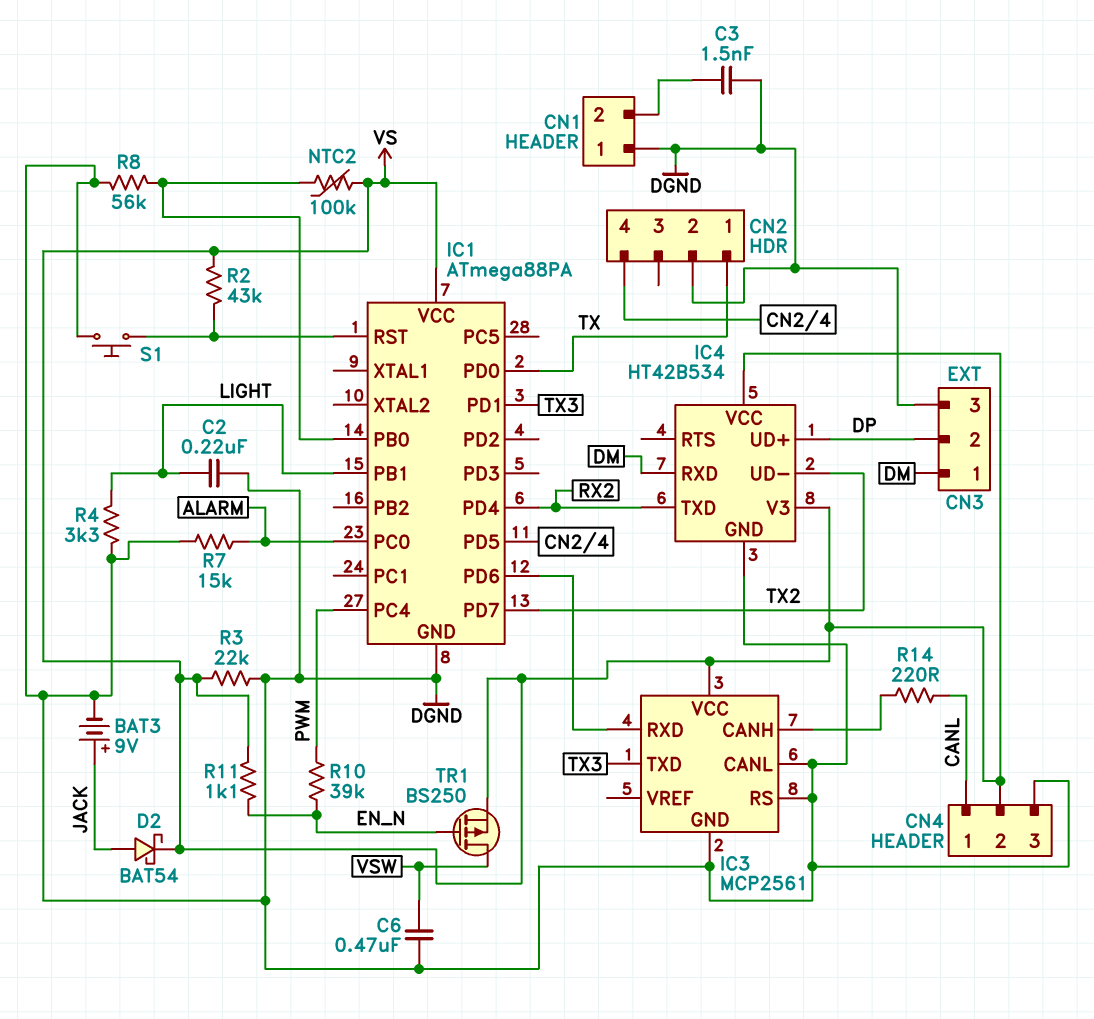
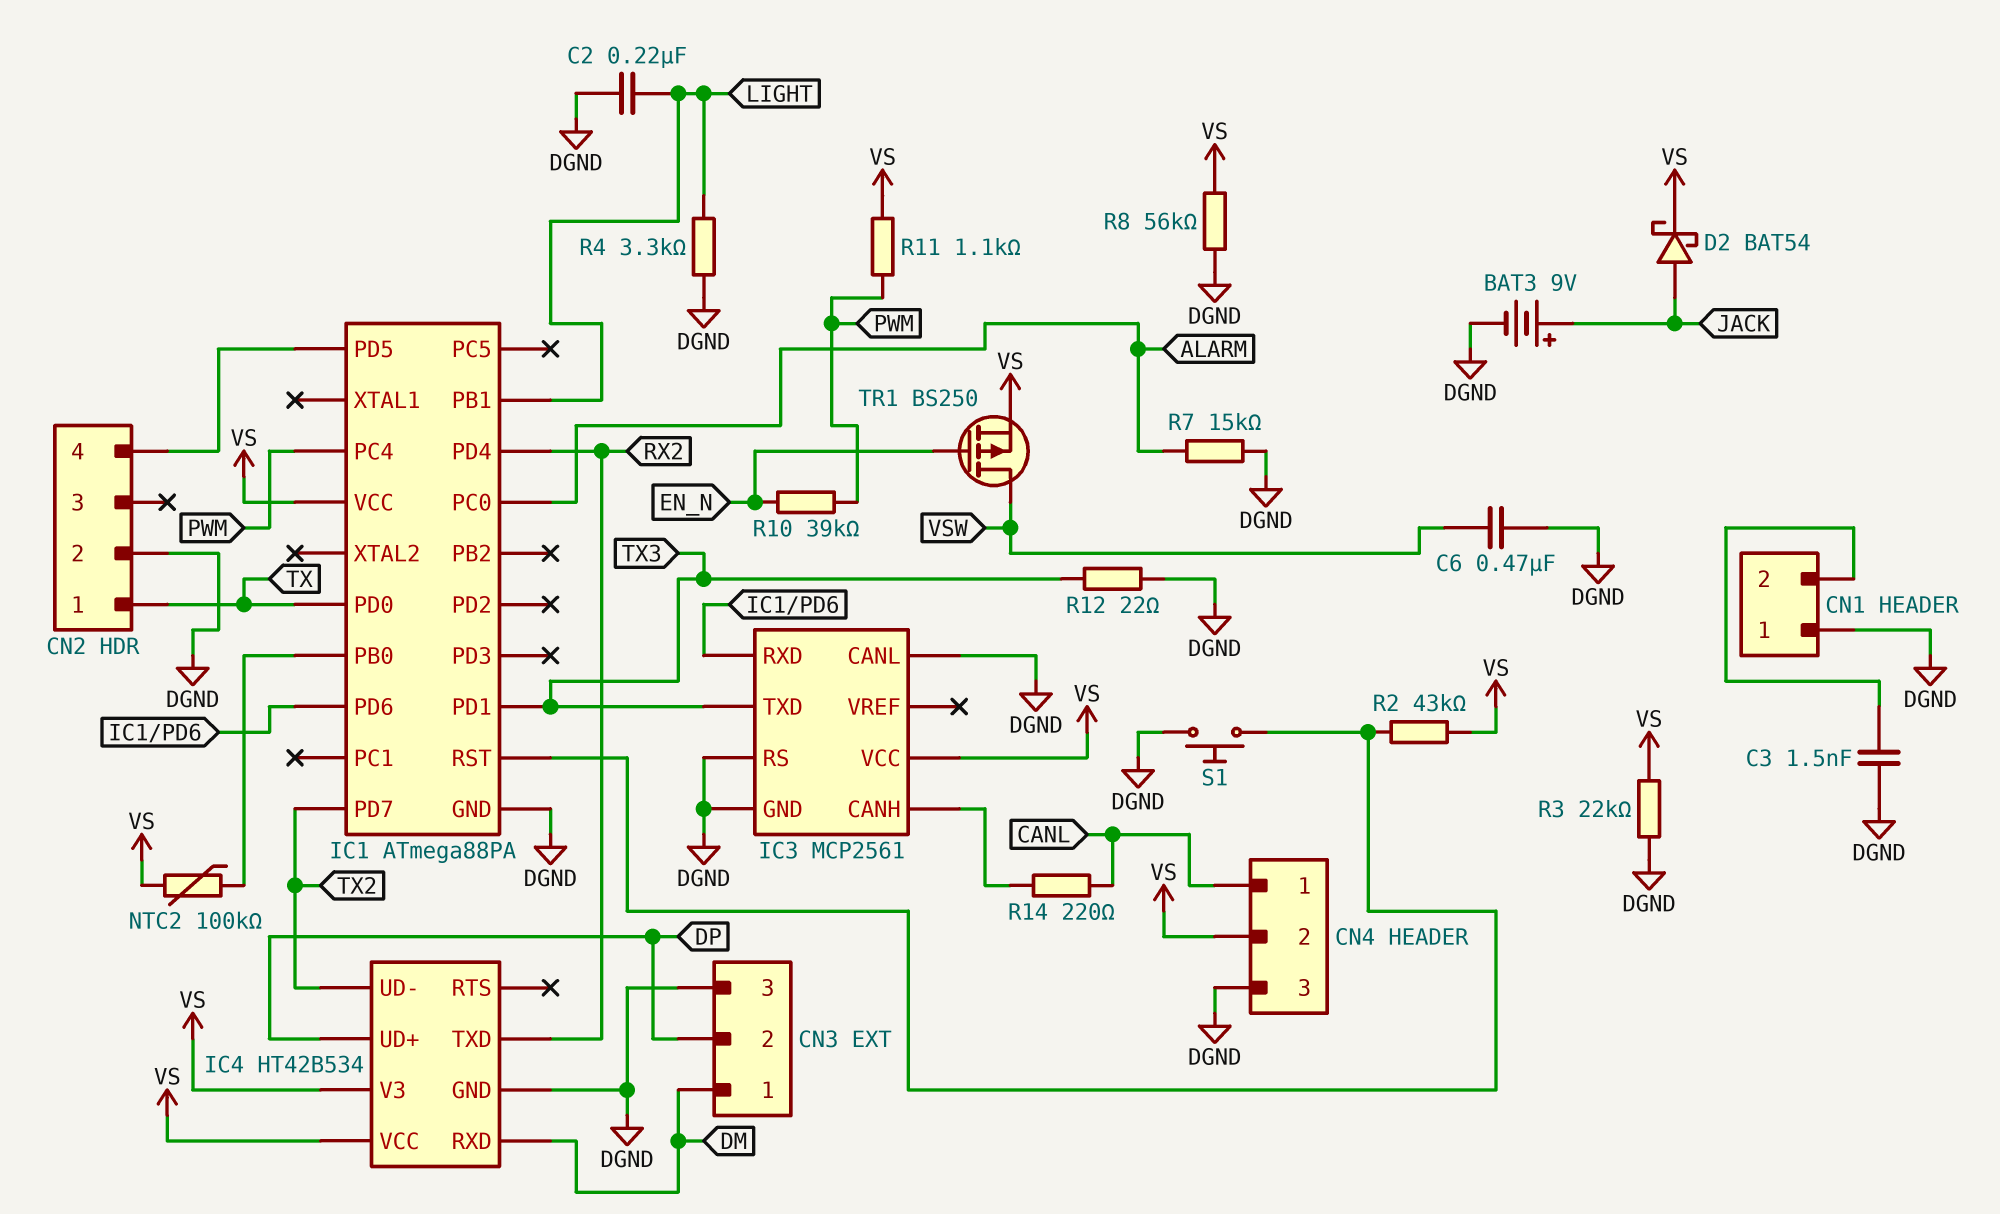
R8: 56k (DGND, IC1/PB0) -> 56k (DGND, VS)
R11: 1.1k (EN_N, VS) -> 1.1k (PWM, VS)
R12: none -> 22 (DGND, TX3)

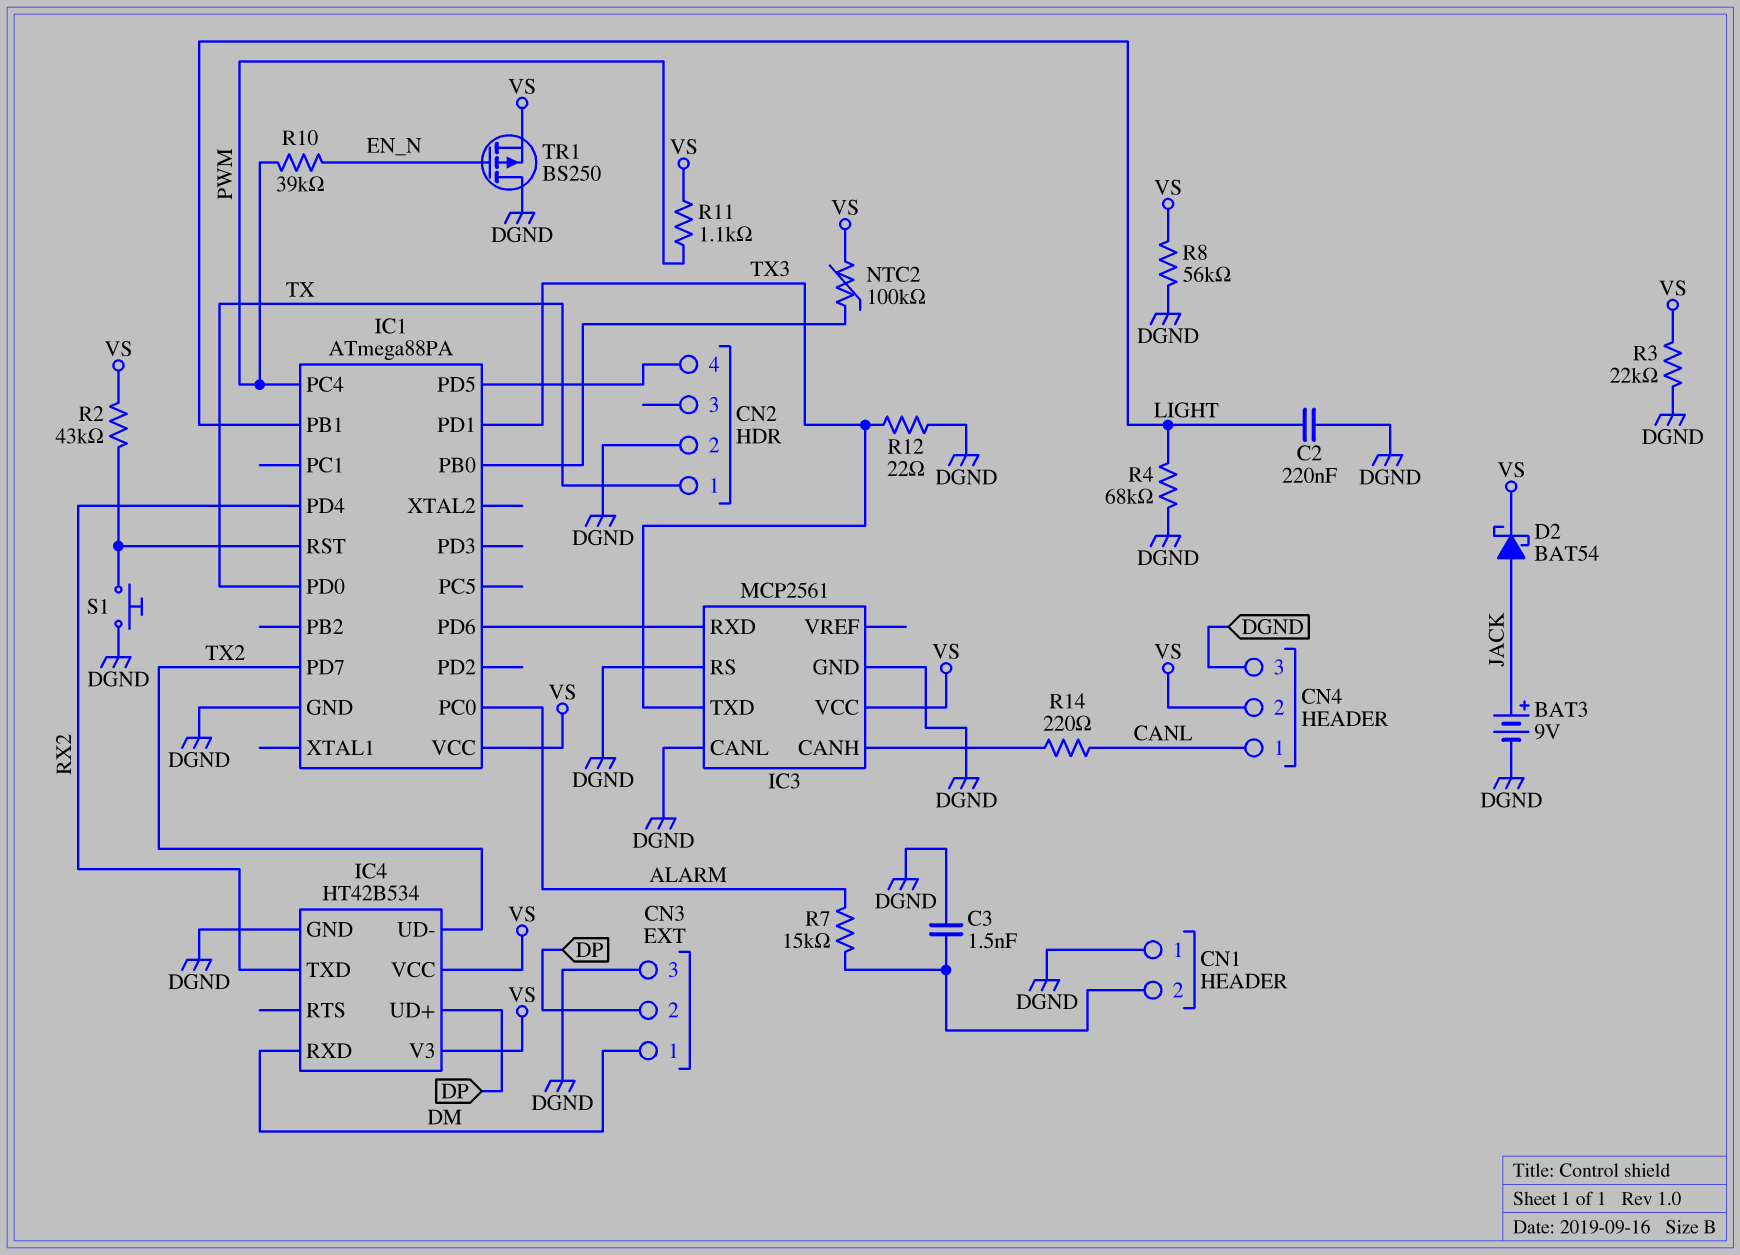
C6: 470nF (DGND, VSW) -> none
R4: 3.3k (DGND, LIGHT) -> 68k (DGND, LIGHT)
R7: 15k (ALARM, DGND) -> 15k (ALARM, CN1/2)
TR1: PMOS BS250 (G EN_N, D VSW, S VS) -> PMOS BS250 (G EN_N, D DGND, S VS)

